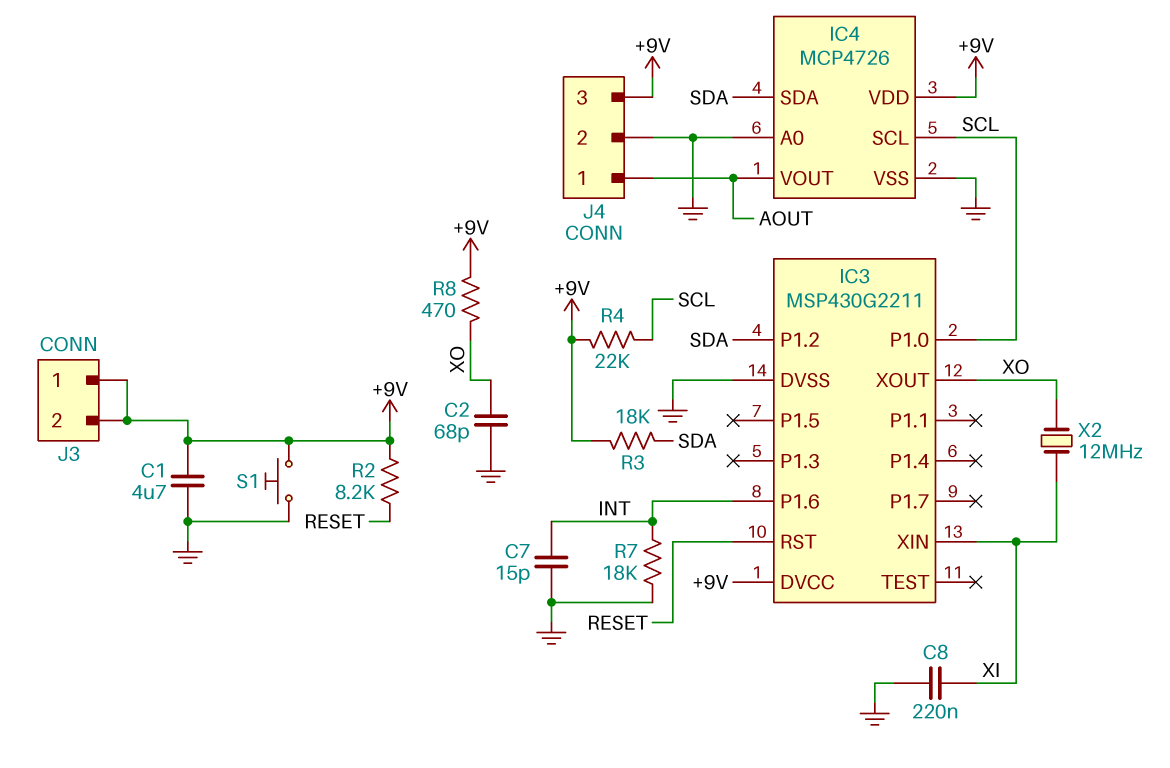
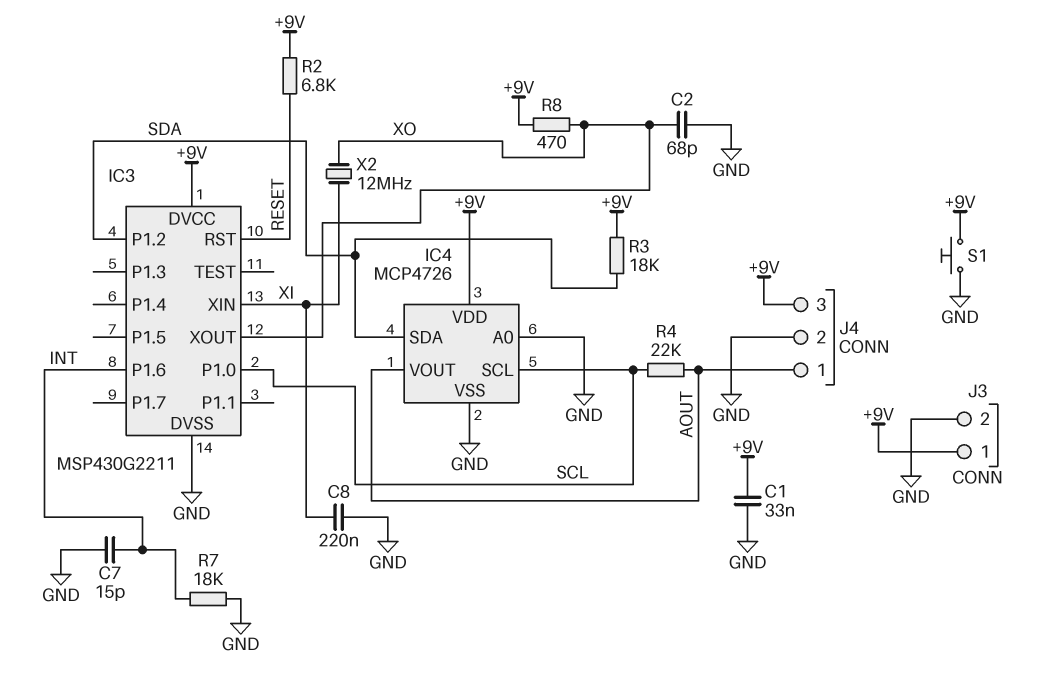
C1: 4.7uF (+9V, GND) -> 33nF (+9V, GND)
J3 pin 2: +9V -> GND
R2: 8.2k (+9V, RESET) -> 6.8k (+9V, RESET)
R4: 22k (+9V, SCL) -> 22k (AOUT, SCL)

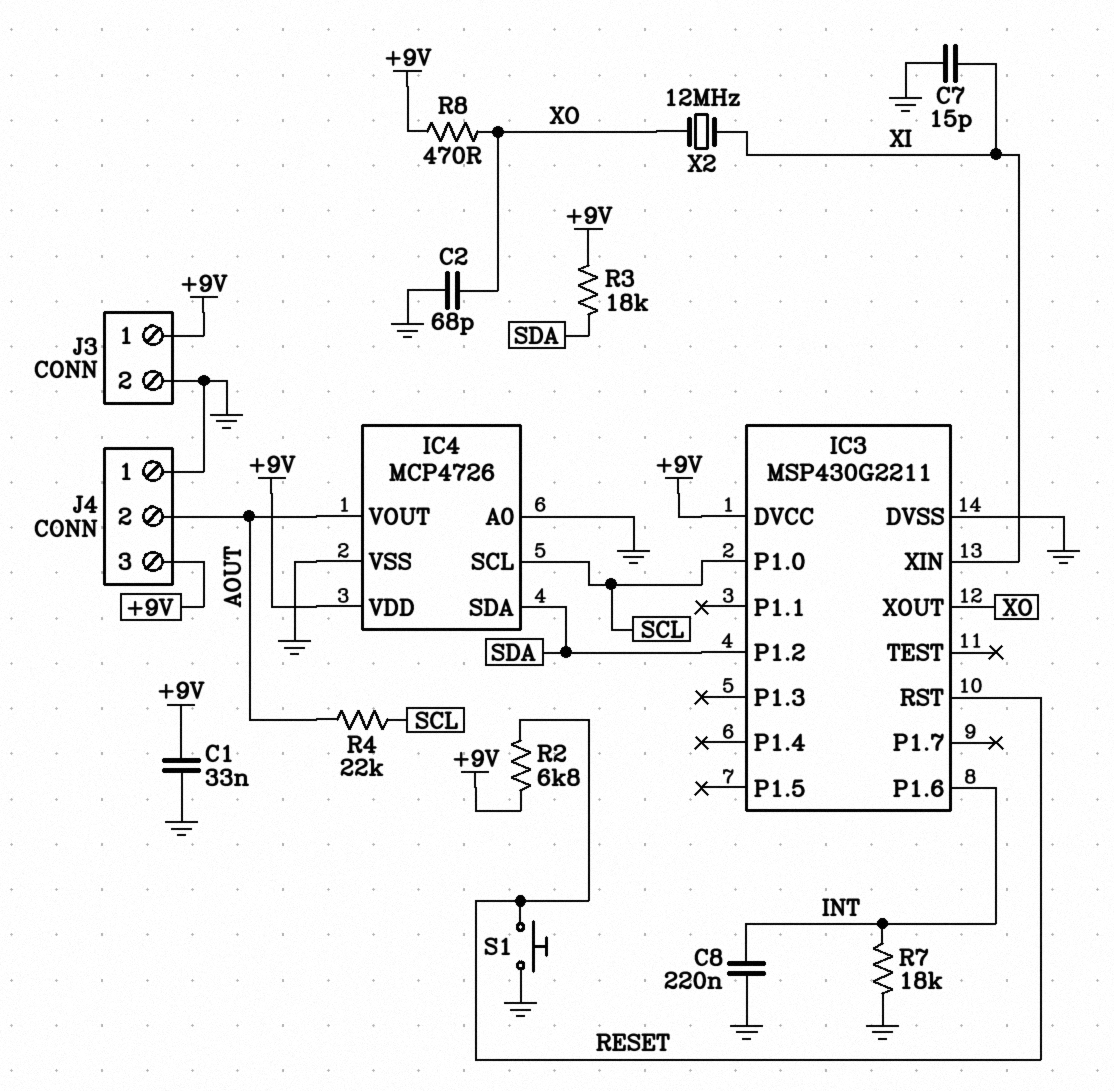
C7: 15pF (GND, INT) -> 15pF (GND, XI)
C8: 220nF (GND, XI) -> 220nF (GND, INT)
J4 pin 1: AOUT -> GND
J4 pin 2: GND -> AOUT
S1: button (+9V, GND) -> button (GND, RESET)

